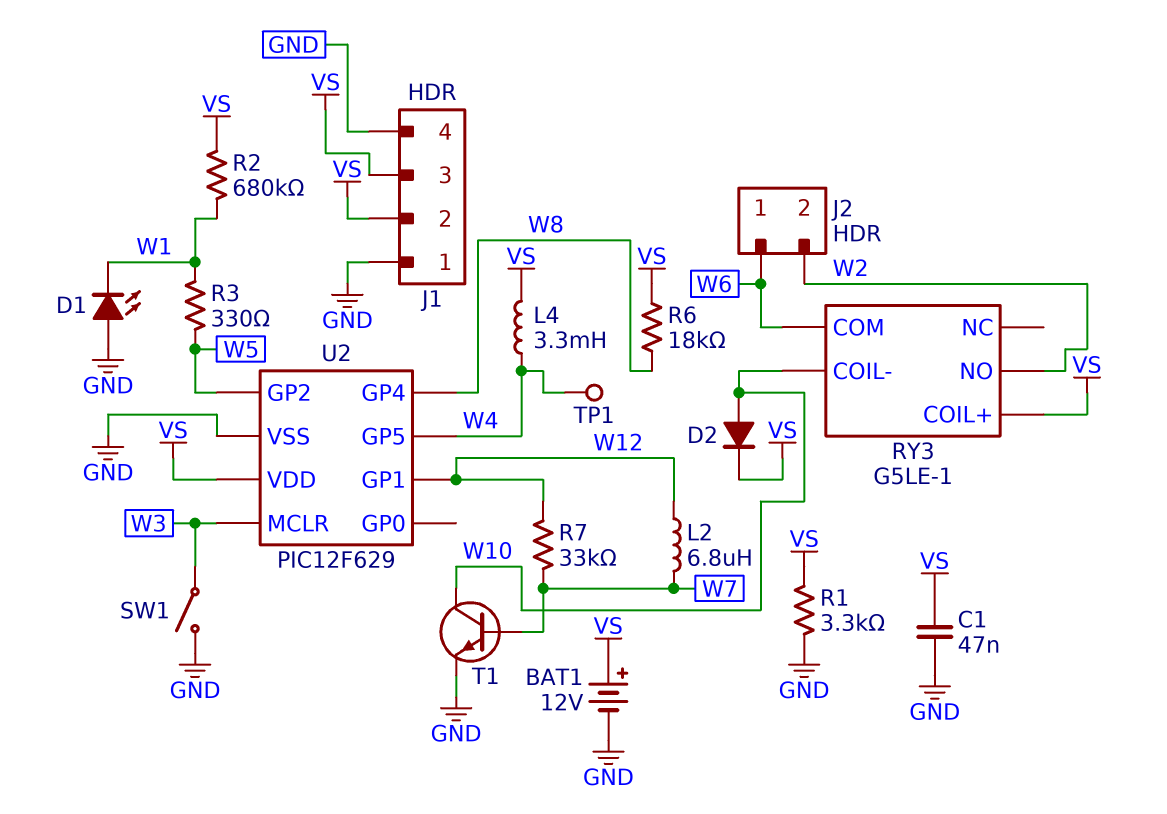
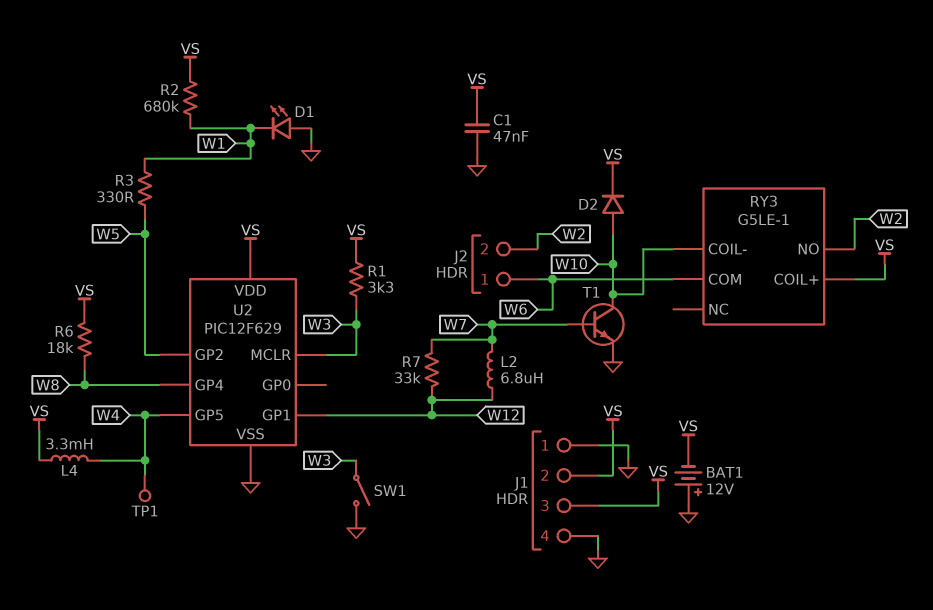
BAT1: 12V (plus VS, minus GND) -> 12V (plus GND, minus VS)
R1: 3.3k (GND, VS) -> 3.3k (VS, W3)

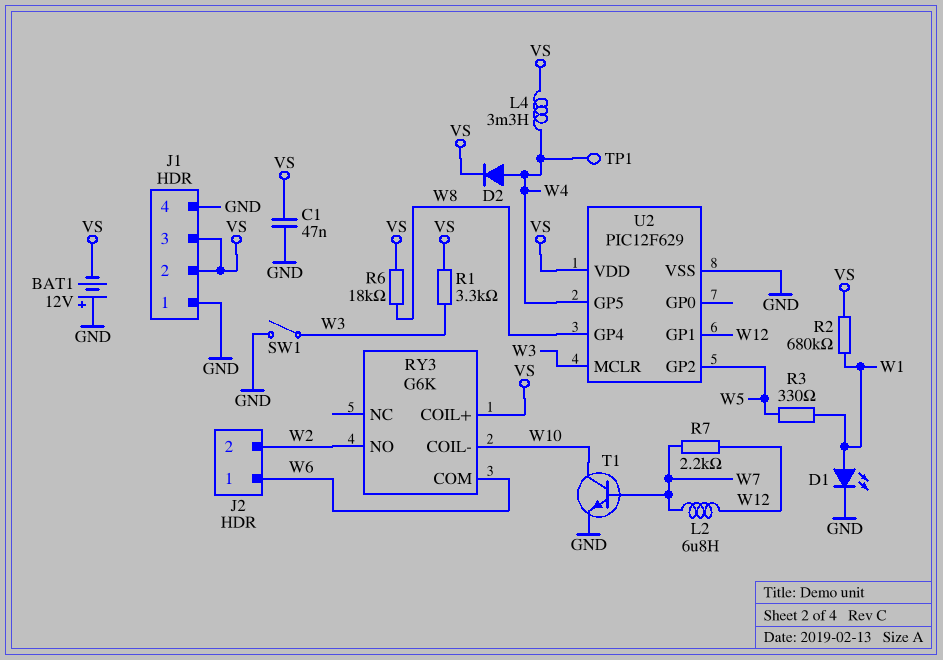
D1: LED (A GND, K W1) -> LED (A W1, K GND)
D2: diode (A W10, K VS) -> diode (A W4, K VS)
R7: 33k (W7, W12) -> 2.2k (W7, W12)
RY3: G5LE-1 -> G6K

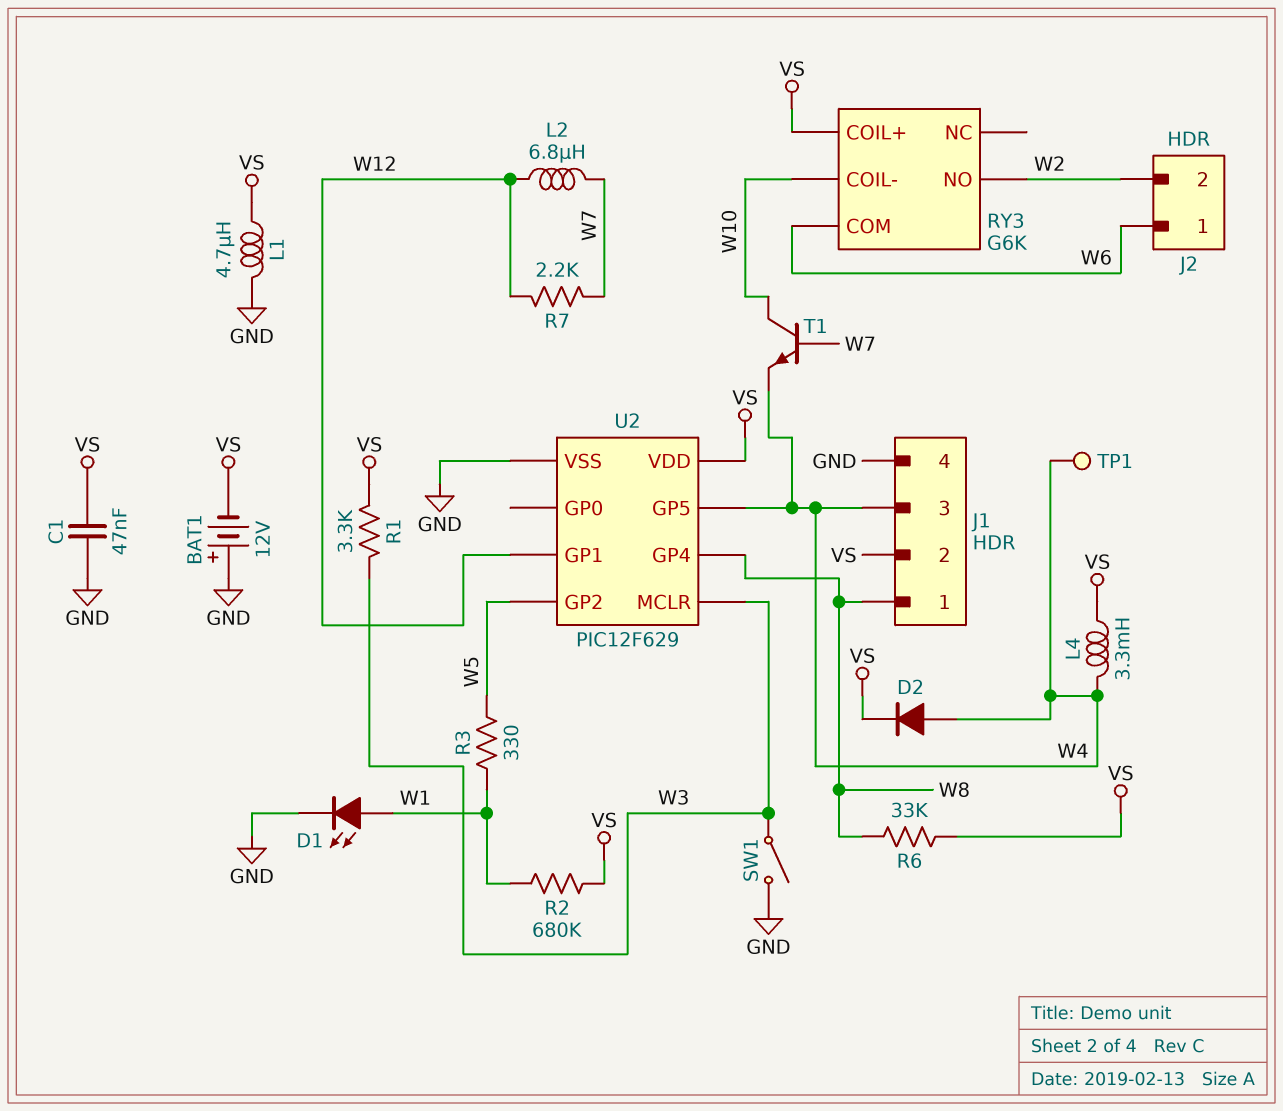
J1 pin 1: GND -> W8
J1 pin 3: VS -> W4
L1: none -> 4.7uH (GND, VS)
R6: 18k (VS, W8) -> 33k (VS, W8)
T1: NPN (B W7, C W10, E GND) -> NPN (B W7, C W10, E W4)

